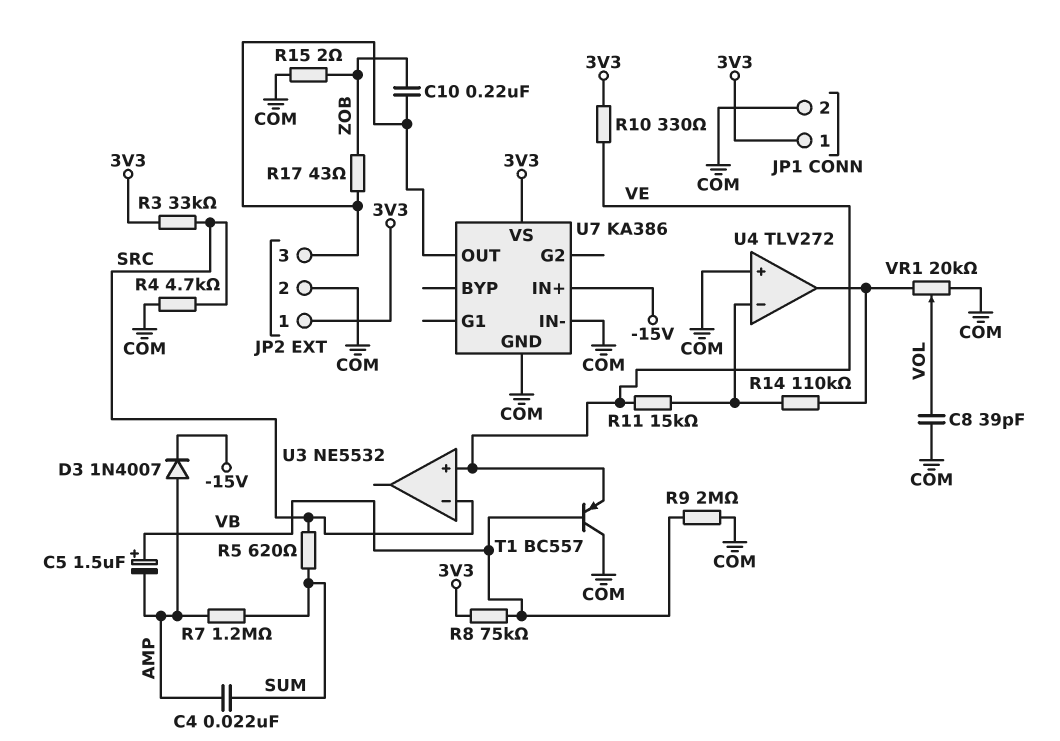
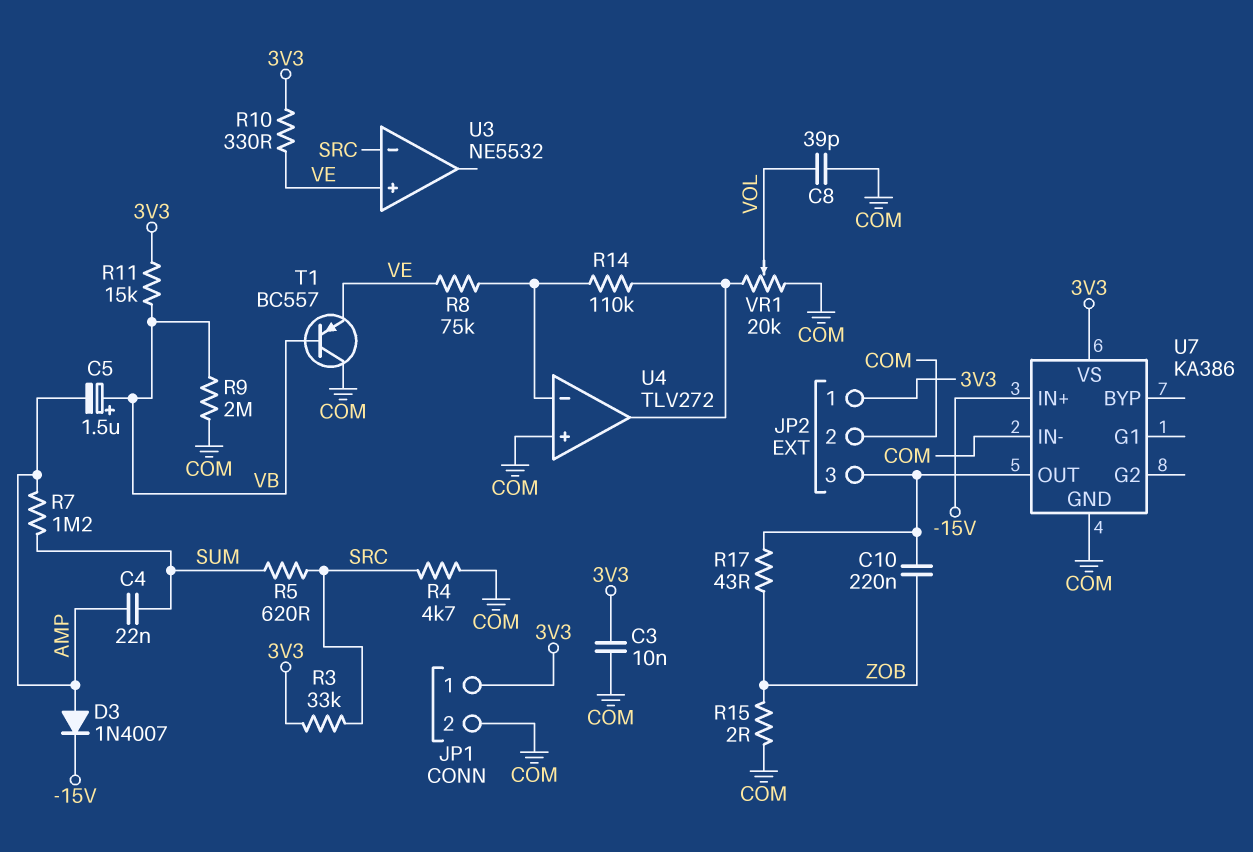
C3: none -> 10nF (3V3, COM)
R8: 75k (3V3, VB) -> 75k (U4/in-, VE)
R11: 15k (U4/in-, VE) -> 15k (3V3, VB)

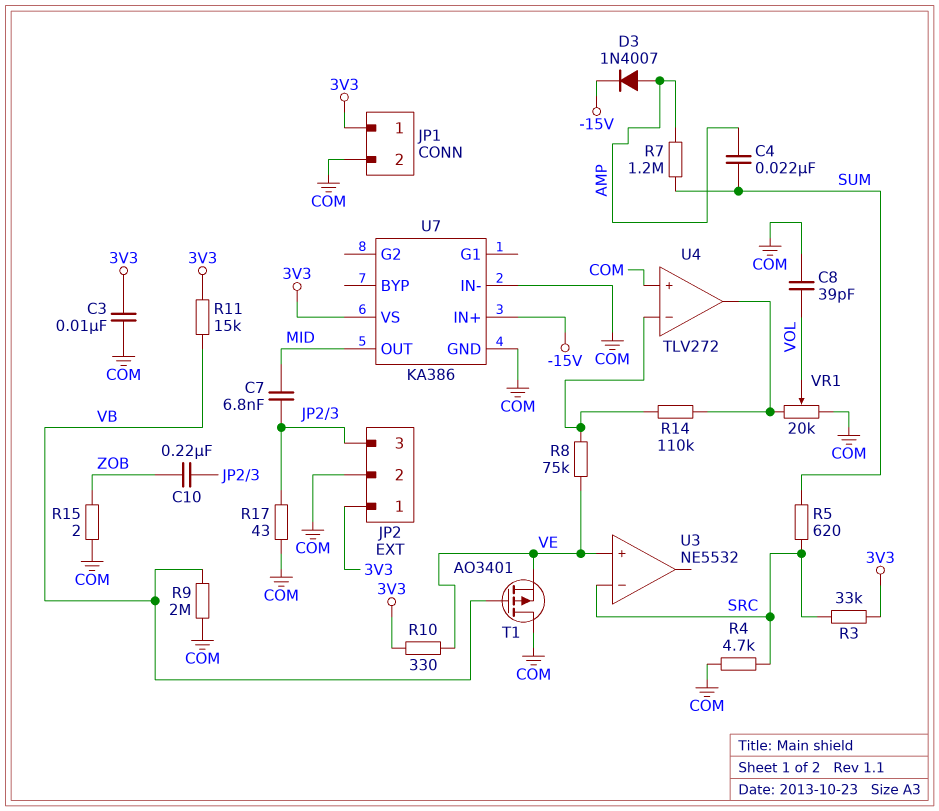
C5: 1.5uF (plus VB, minus AMP) -> none
C7: none -> 6.8nF (JP2/3, MID)
R17: 43 (JP2/3, ZOB) -> 43 (COM, JP2/3)
T1: PNP BC557 (B VB, C COM, E VE) -> PMOS AO3401 (G VB, D COM, S VE)
U7 pin OUT: JP2/3 -> MID

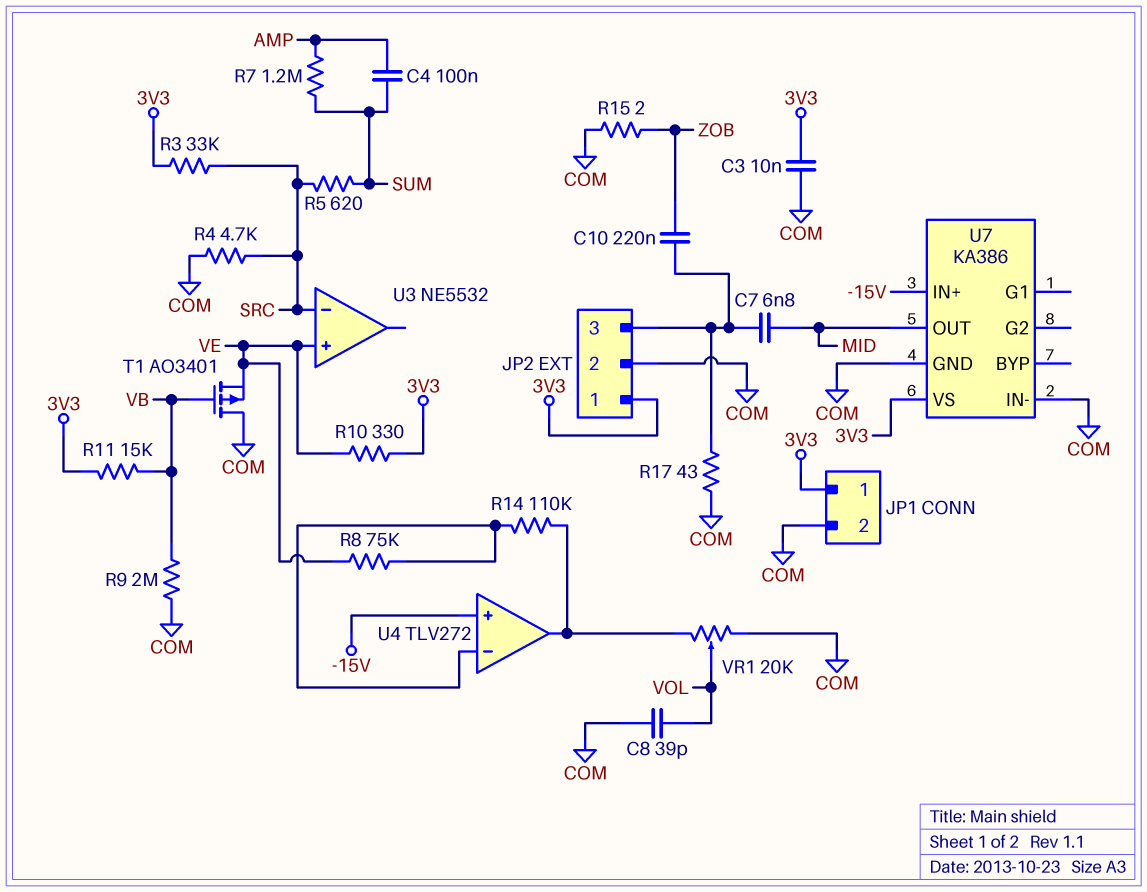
C4: 22nF (AMP, SUM) -> 100nF (AMP, SUM)
D3: diode 1N4007 (A AMP, K -15V) -> none
U4 pin in+: COM -> -15V

